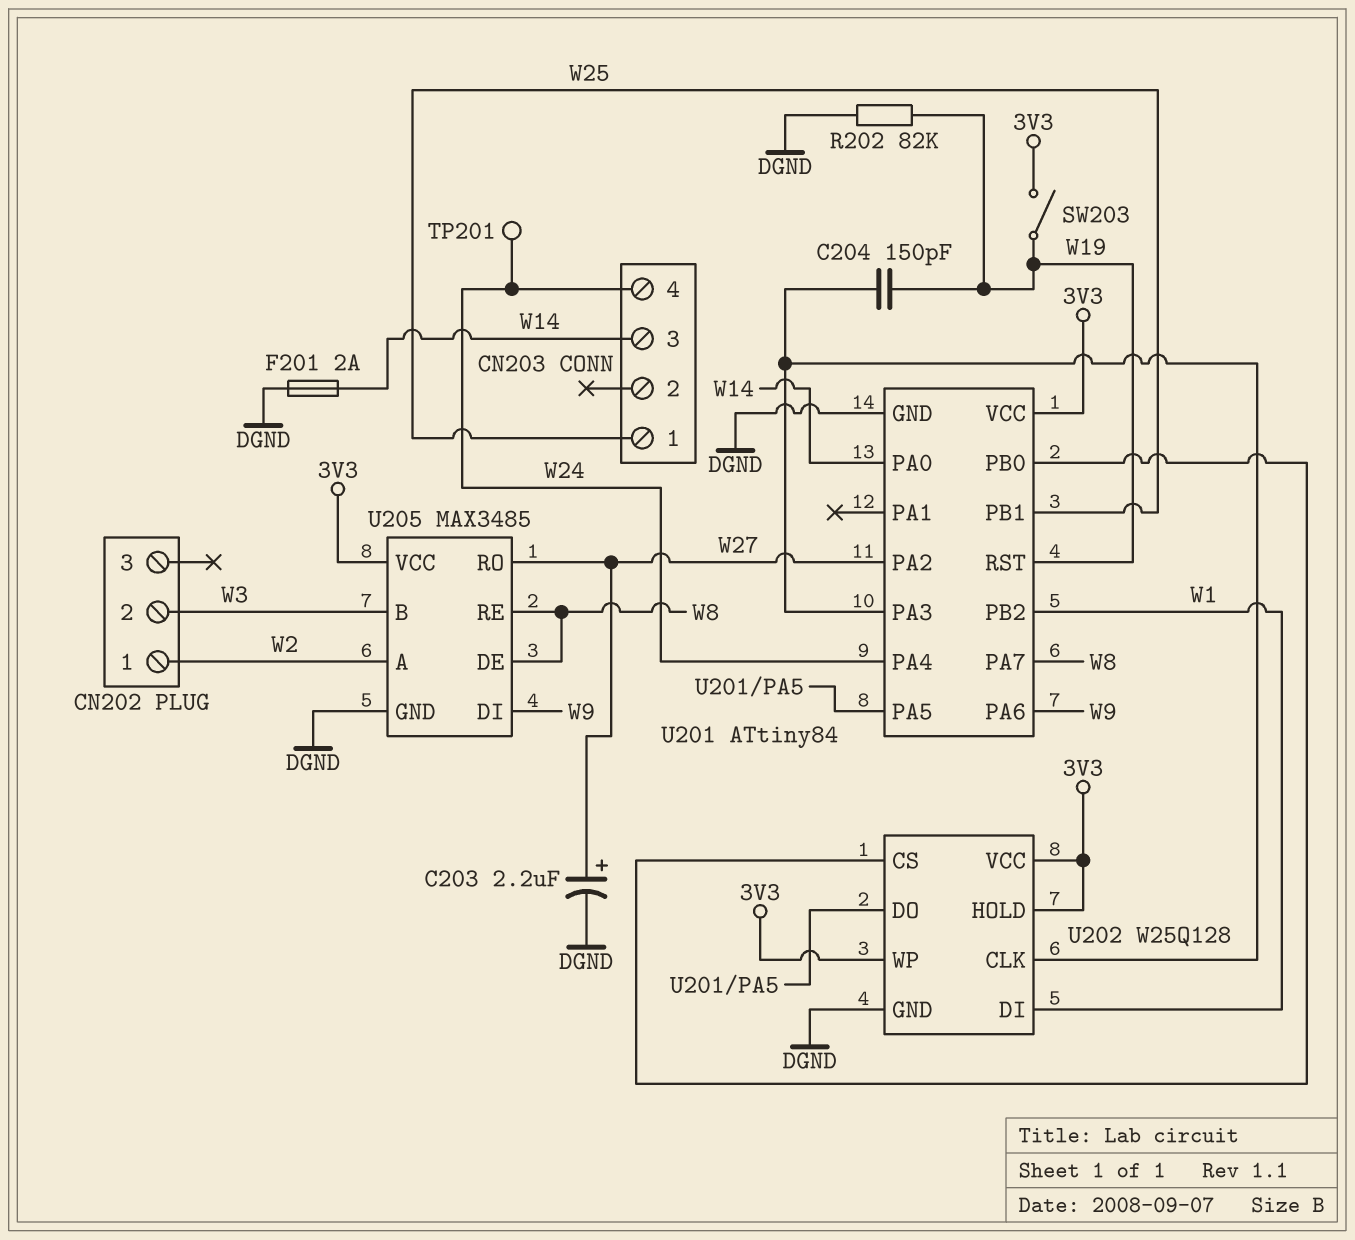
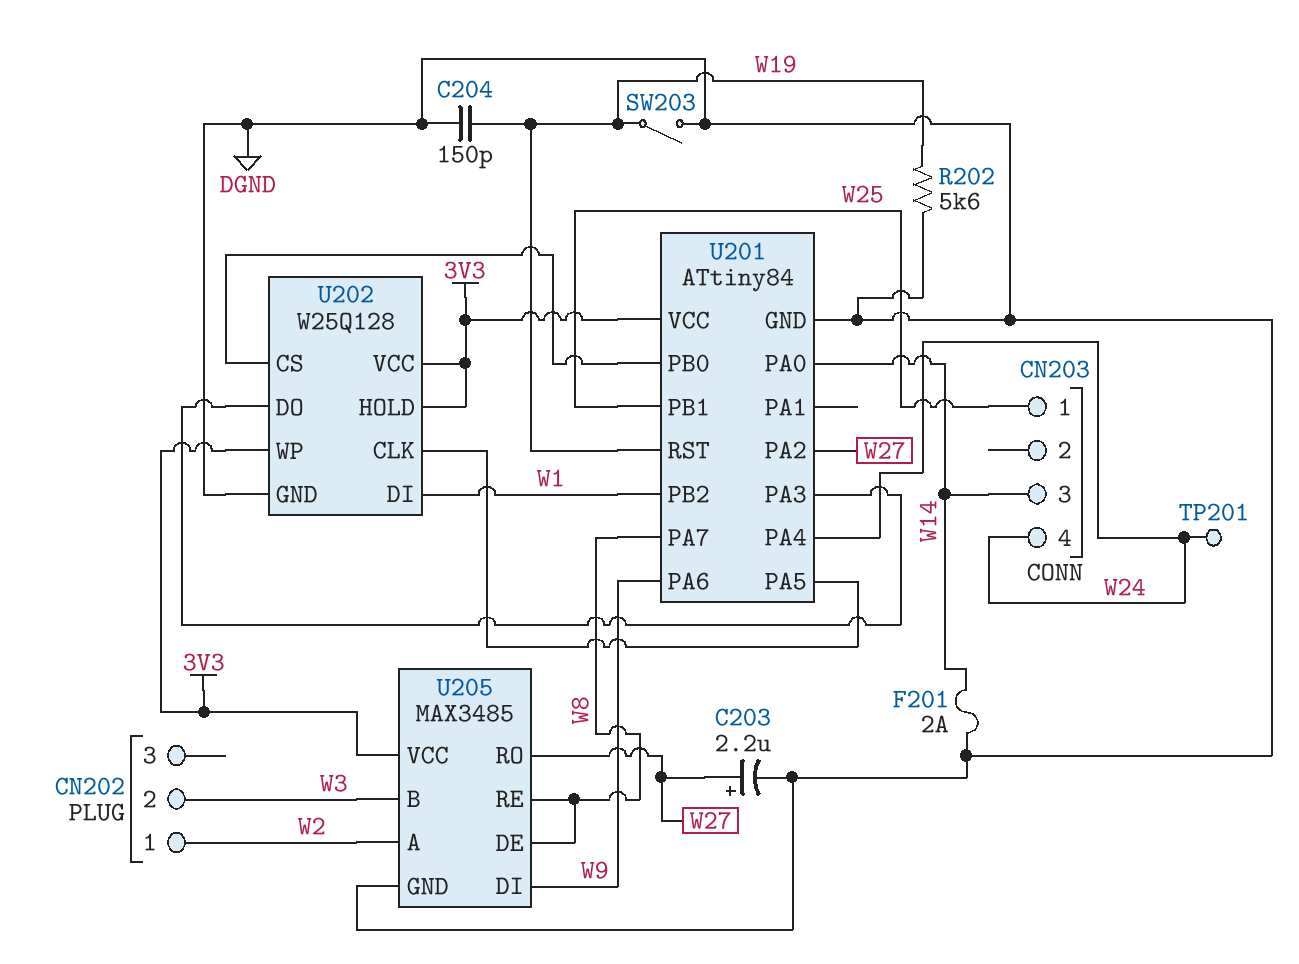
C204: 150pF (U201/PA3, W19) -> 150pF (DGND, W19)
R202: 82k (DGND, W19) -> 5.6k (DGND, W19)
SW203: switch (3V3, W19) -> switch (DGND, W19)
U202 pin CLK: U201/PA3 -> U201/PA5
U202 pin DO: U201/PA5 -> U201/PA3

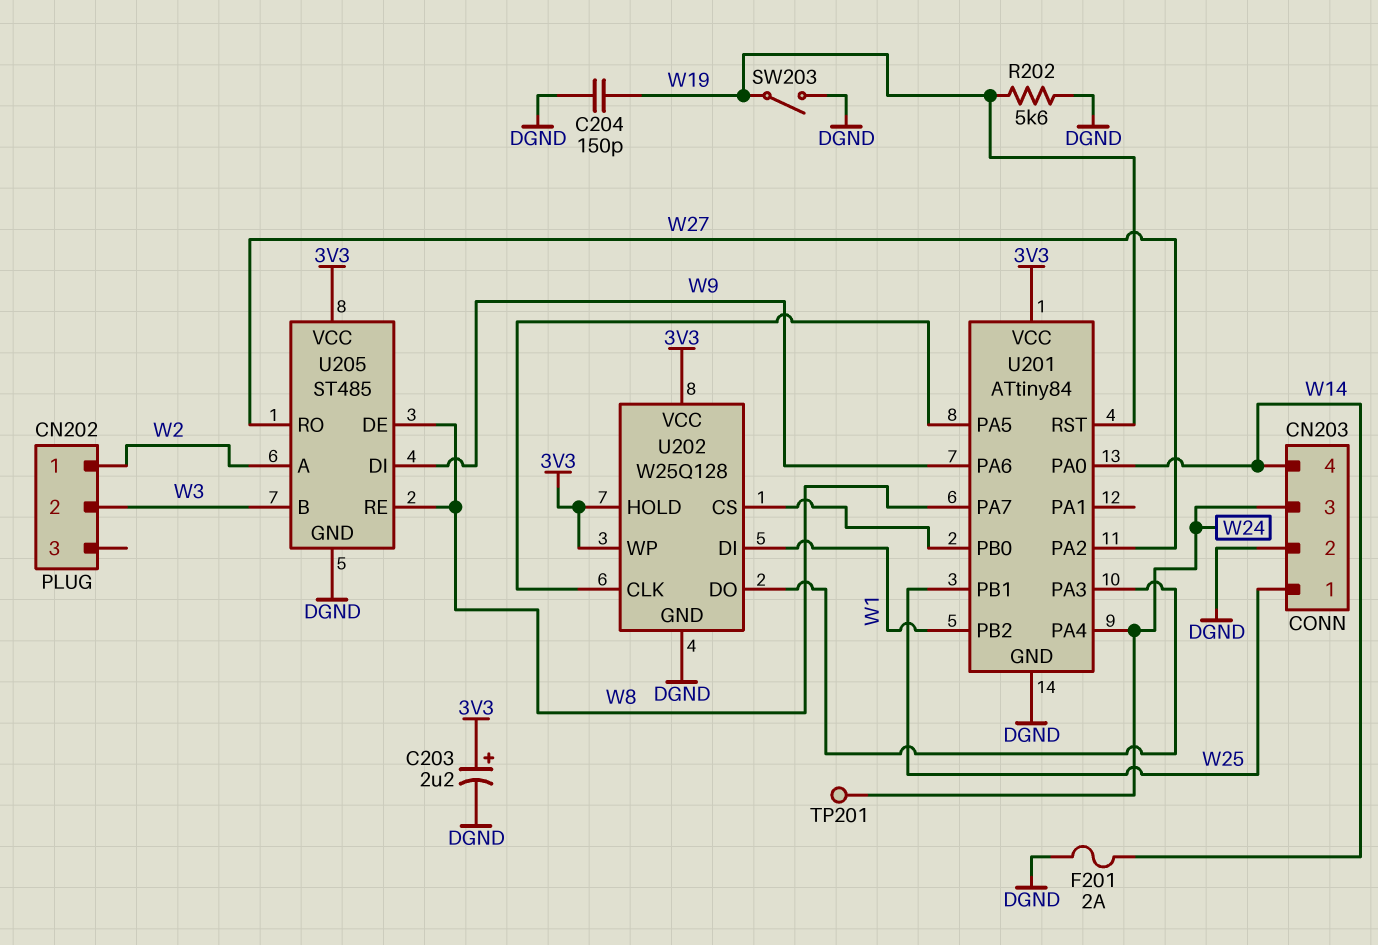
C203: 2.2uF (plus W27, minus DGND) -> 2.2uF (plus 3V3, minus DGND)
CN203 pin 2: none -> DGND
CN203 pin 3: W14 -> W24
CN203 pin 4: W24 -> W14
U205: MAX3485 -> ST485

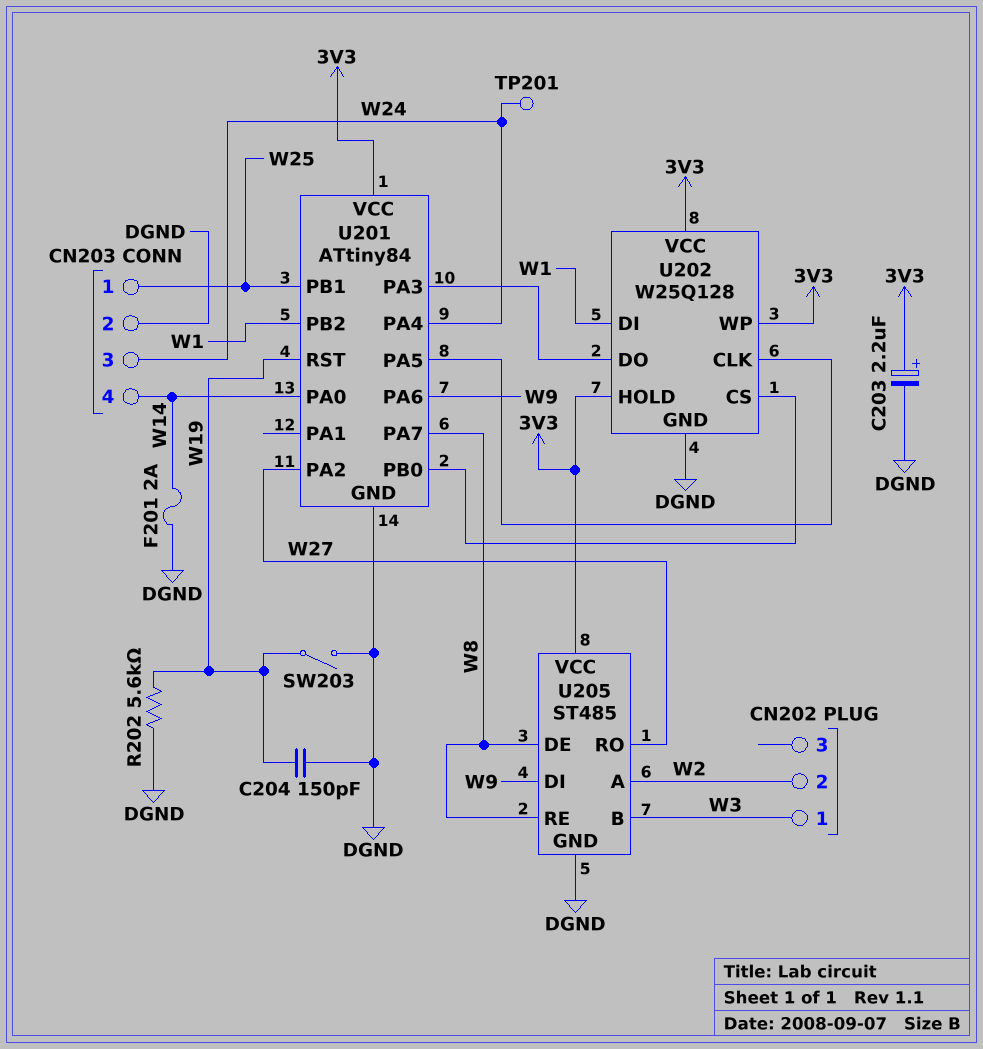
CN202 pin 1: W2 -> W3
CN202 pin 2: W3 -> W2

